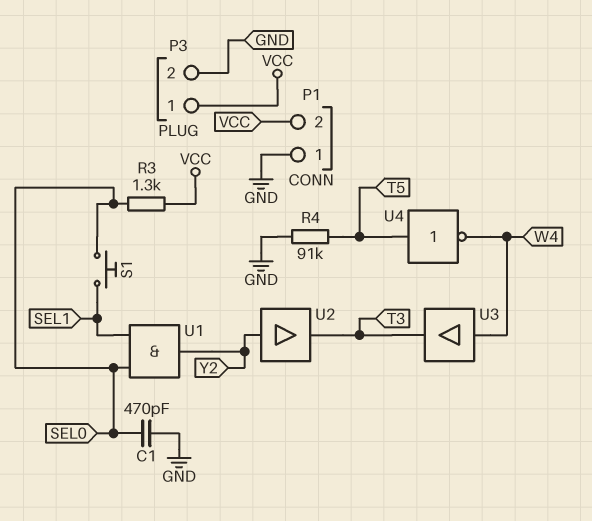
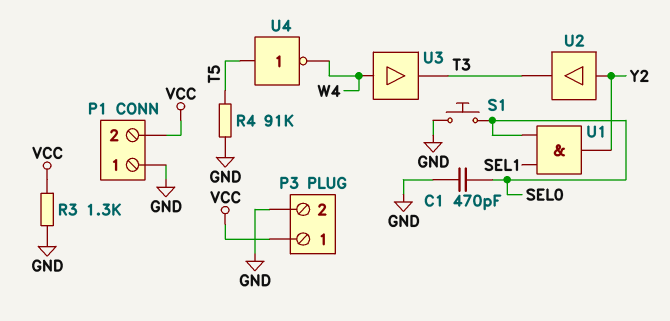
R3: 1.3k (SEL0, VCC) -> 1.3k (GND, VCC)
S1: button (SEL0, SEL1) -> button (GND, SEL0)

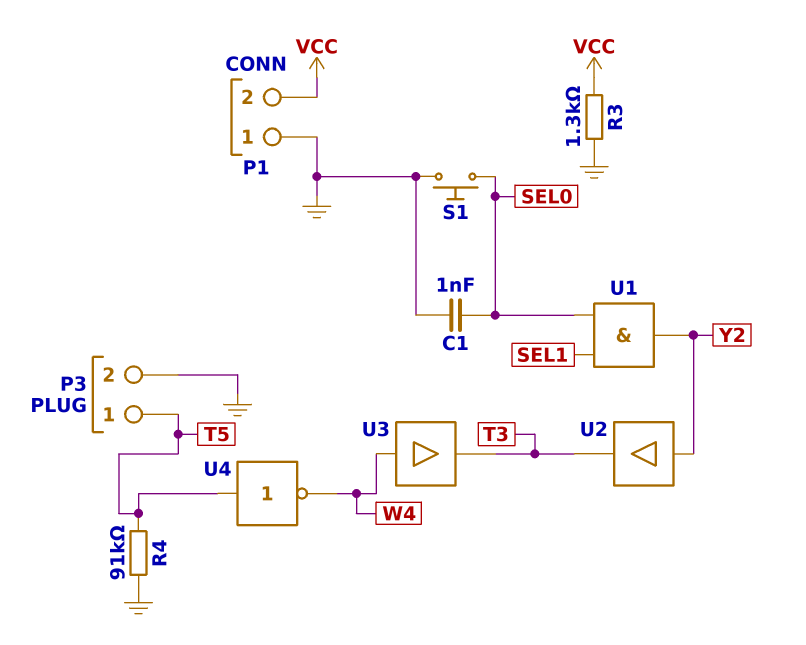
C1: 470pF (GND, SEL0) -> 1nF (GND, SEL0)
P3 pin 1: VCC -> T5

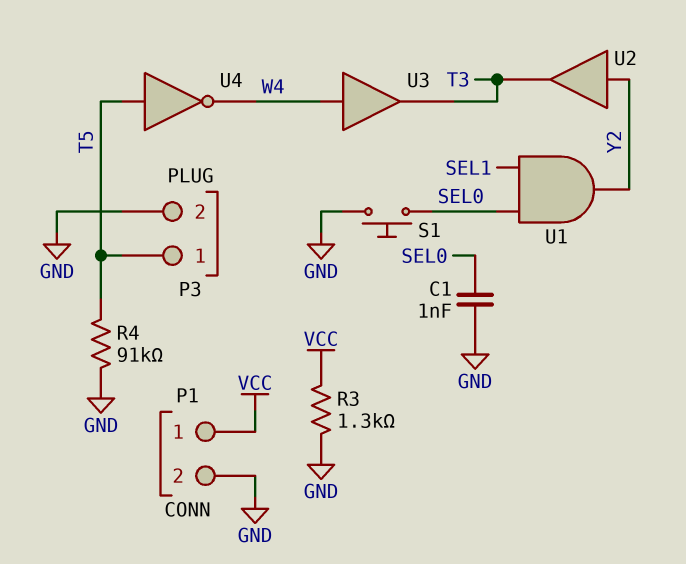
P1 pin 1: GND -> VCC
P1 pin 2: VCC -> GND

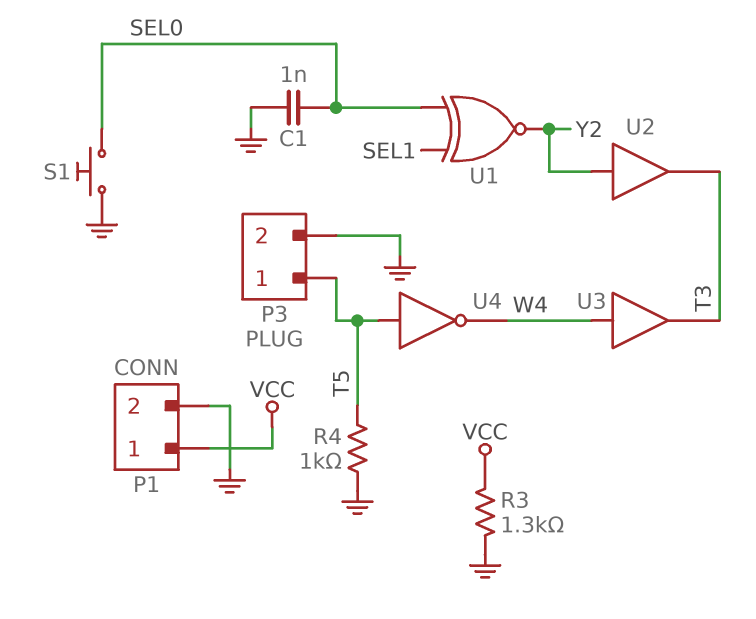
R4: 91k (GND, T5) -> 1k (GND, T5)
U1: AND (in SEL0, in SEL1, out Y2) -> XNOR (in SEL0, in SEL1, out Y2)

